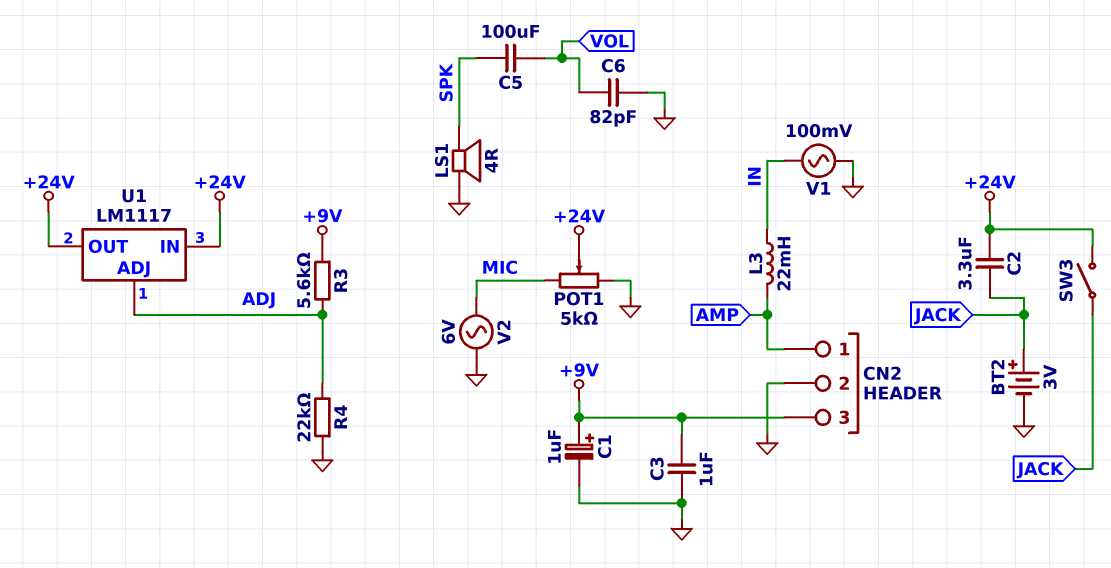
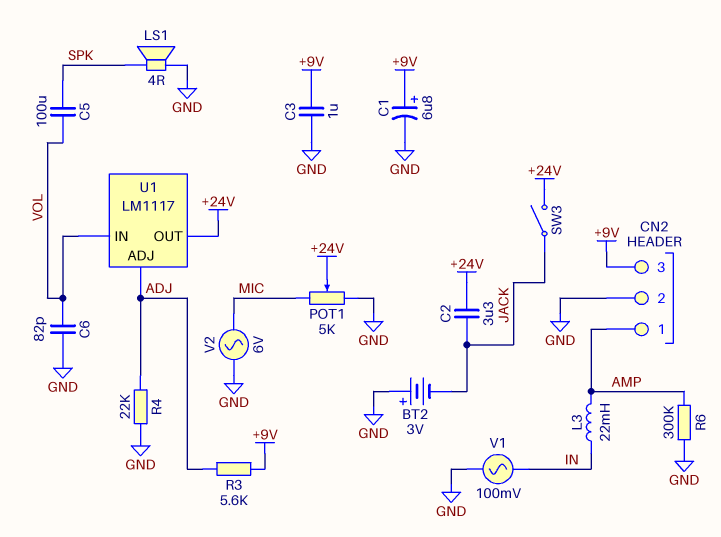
BT2: 3V (plus JACK, minus GND) -> 3V (plus GND, minus JACK)
C1: 1uF (plus +9V, minus GND) -> 6.8uF (plus +9V, minus GND)
R6: none -> 300k (AMP, GND)
U1 pin IN: +24V -> VOL

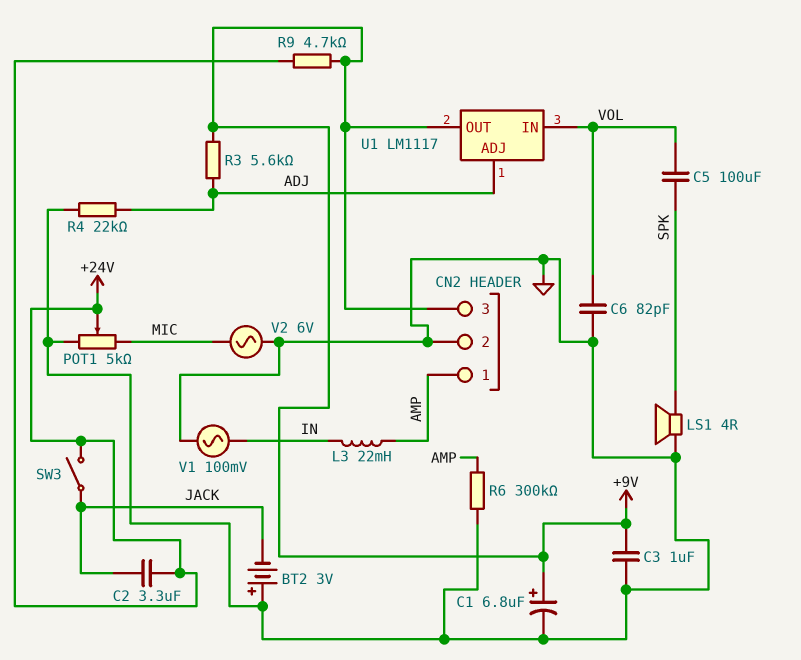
R9: none -> 4.7k (+9V, +24V)
U1 pin OUT: +24V -> +9V

